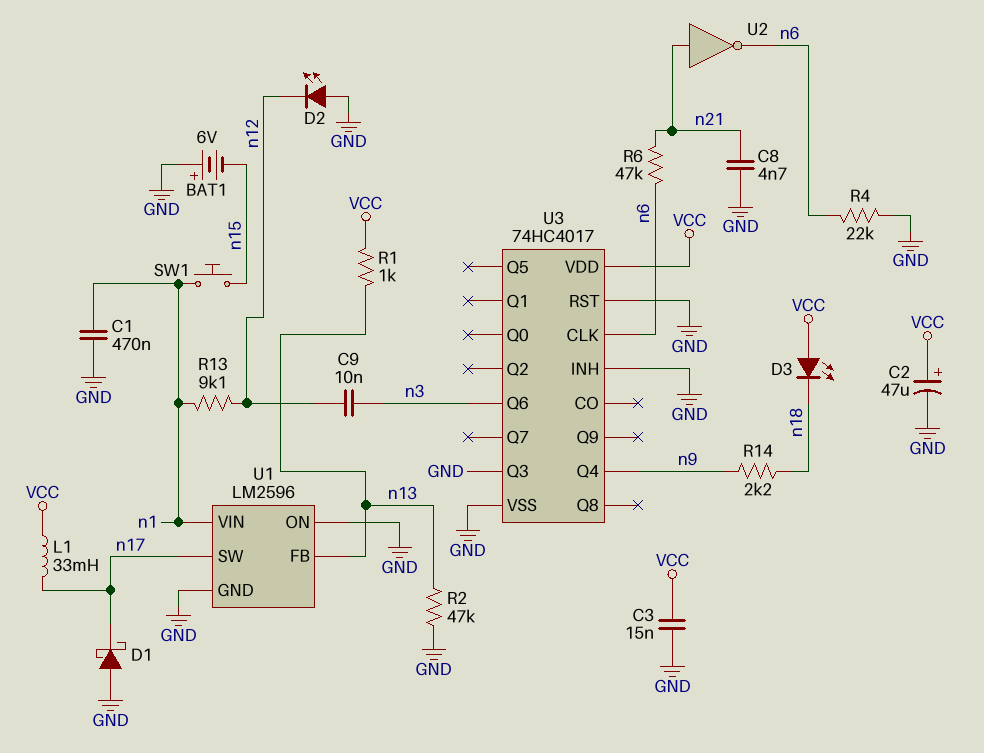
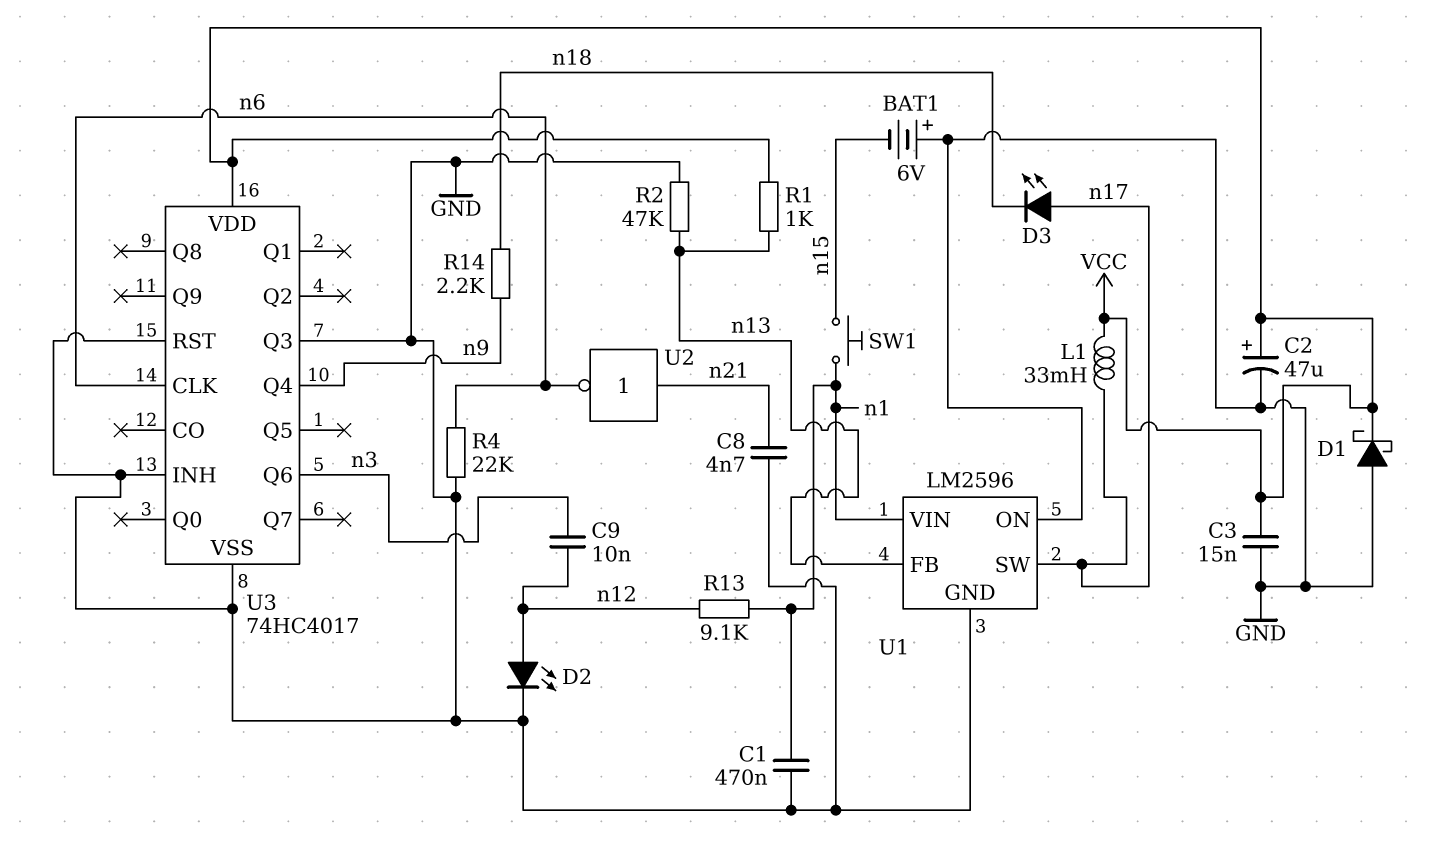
D1: schottky (A GND, K n17) -> schottky (A GND, K VCC)
D2: LED (A GND, K n12) -> LED (A n12, K GND)
D3: LED (A VCC, K n18) -> LED (A n17, K n18)
R6: 47k (n6, n21) -> none

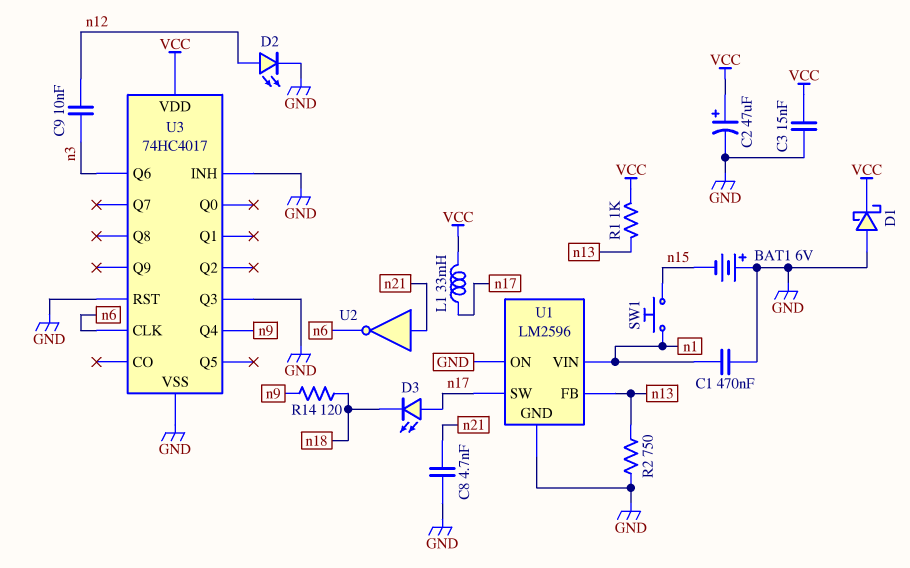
R2: 47k (GND, n13) -> 750 (GND, n13)
R4: 22k (GND, n6) -> none
R13: 9.1k (n1, n12) -> none
R14: 2.2k (n9, n18) -> 120 (n9, n18)

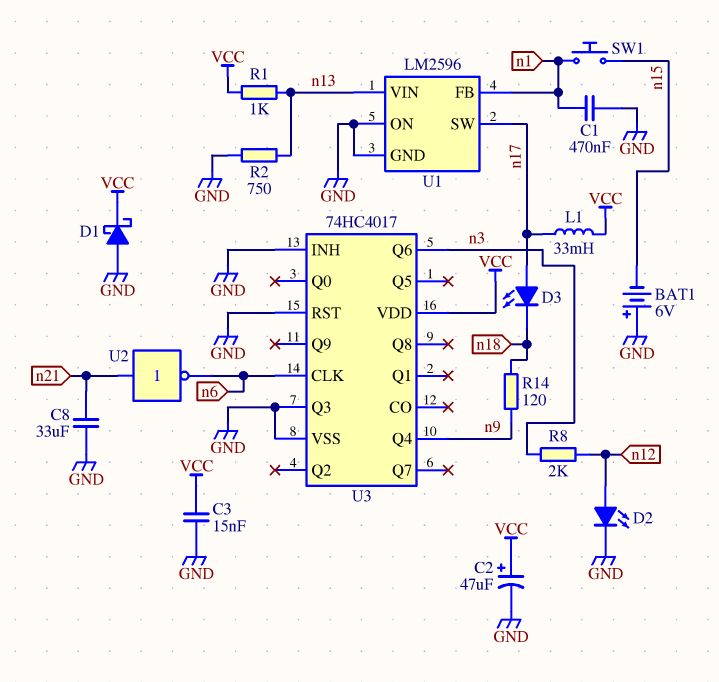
C8: 4.7nF (GND, n21) -> 33uF (GND, n21)
C9: 10nF (n3, n12) -> none
R8: none -> 2k (n3, n12)
U1 pin FB: n13 -> n1
U1 pin VIN: n1 -> n13

